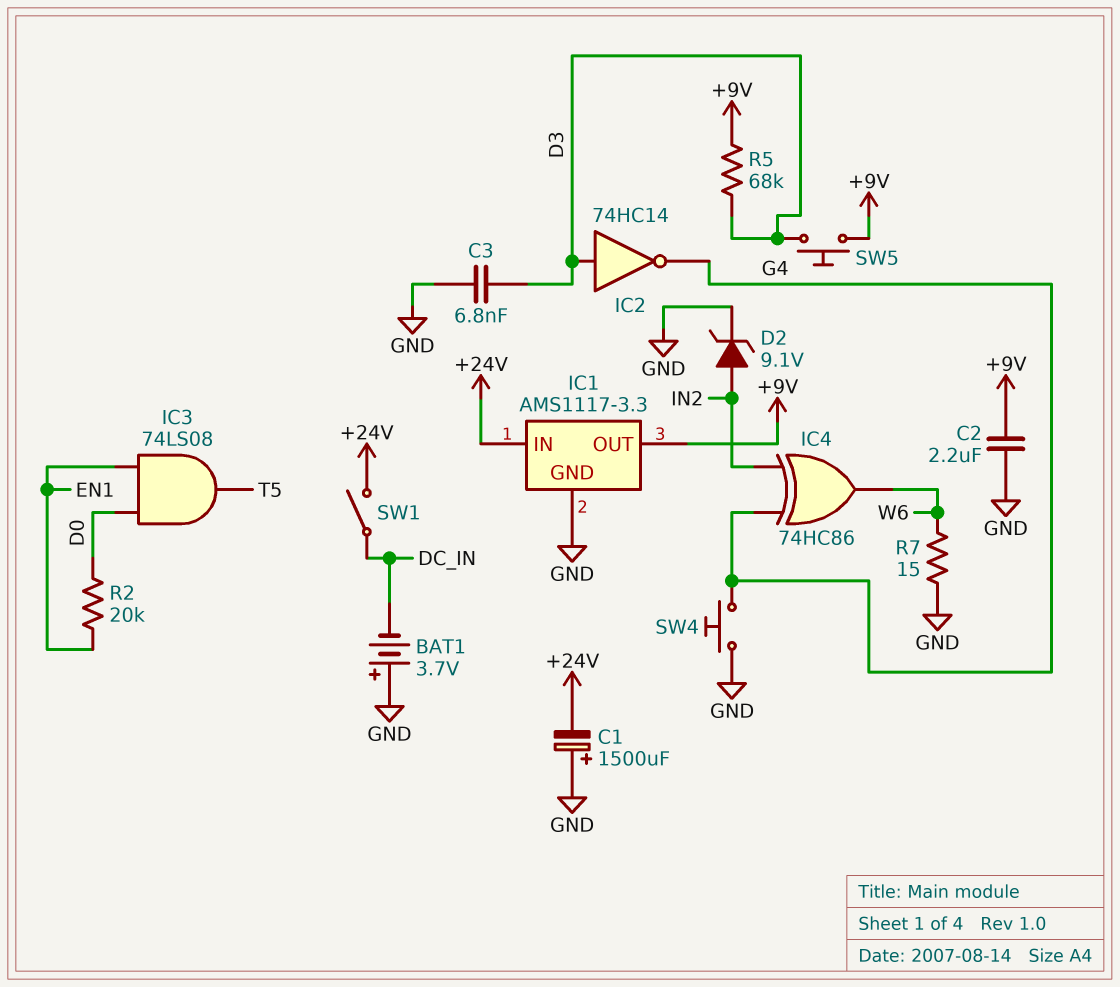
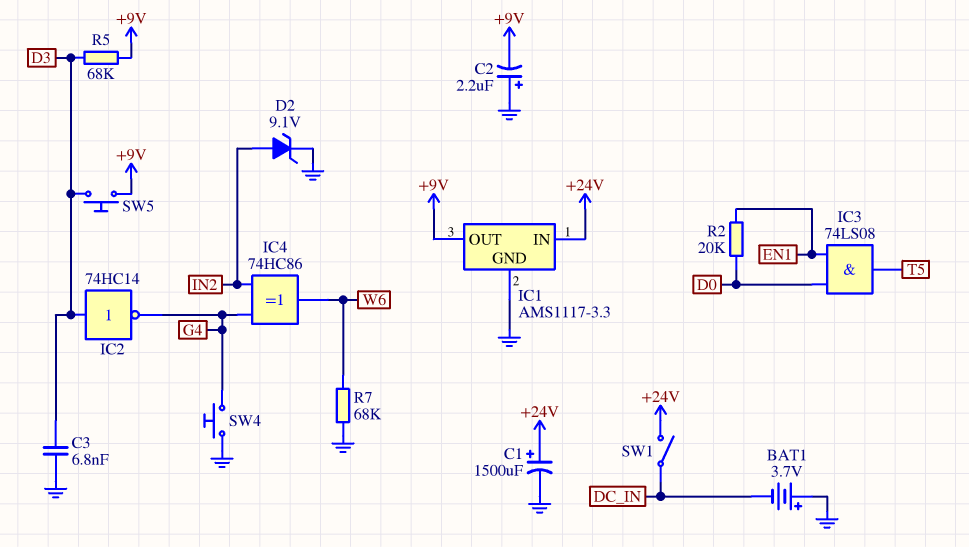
C1: 1500uF (plus GND, minus +24V) -> 1500uF (plus +24V, minus GND)
C2: 2.2uF (+9V, GND) -> 2.2uF (plus GND, minus +9V)
R7: 15 (GND, W6) -> 68k (GND, W6)

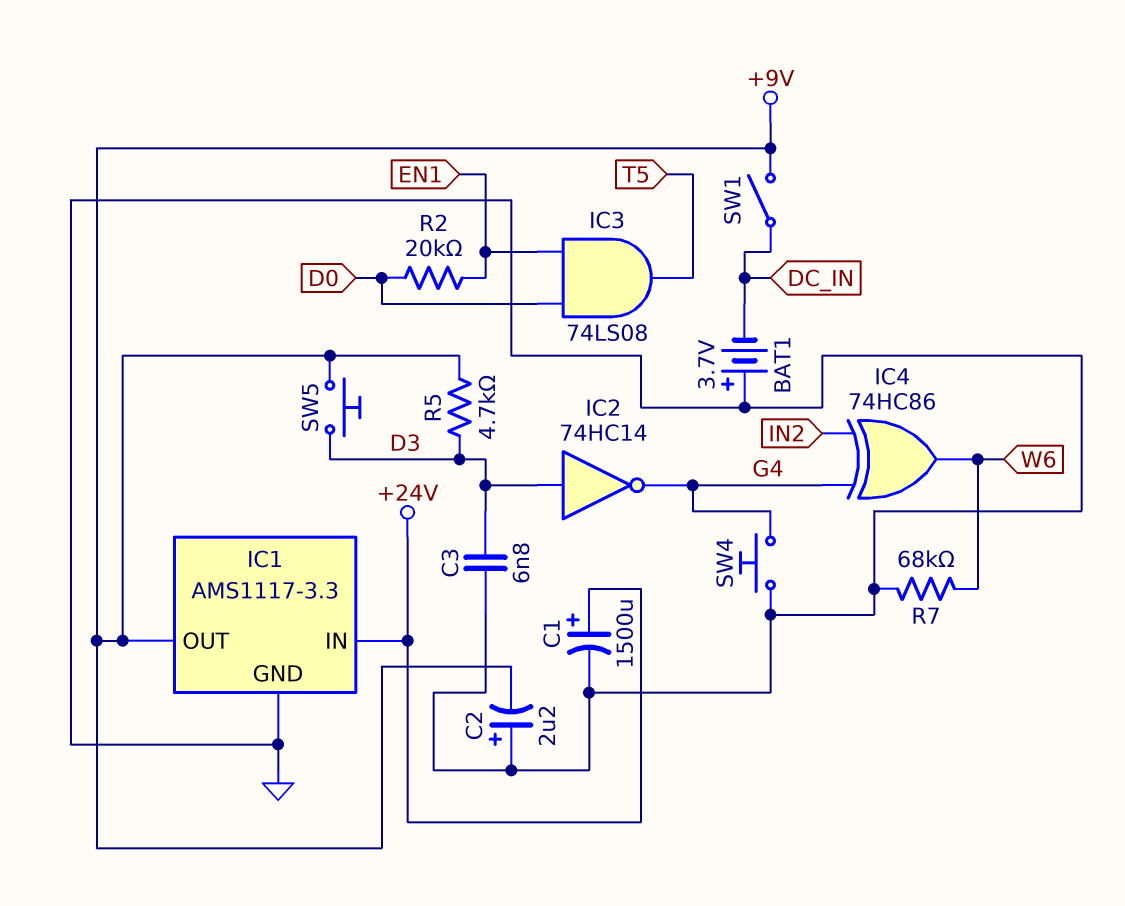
D2: zener 9.1V (A IN2, K GND) -> none
R5: 68k (+9V, D3) -> 4.7k (+9V, D3)
SW1: switch (+24V, DC_IN) -> switch (+9V, DC_IN)

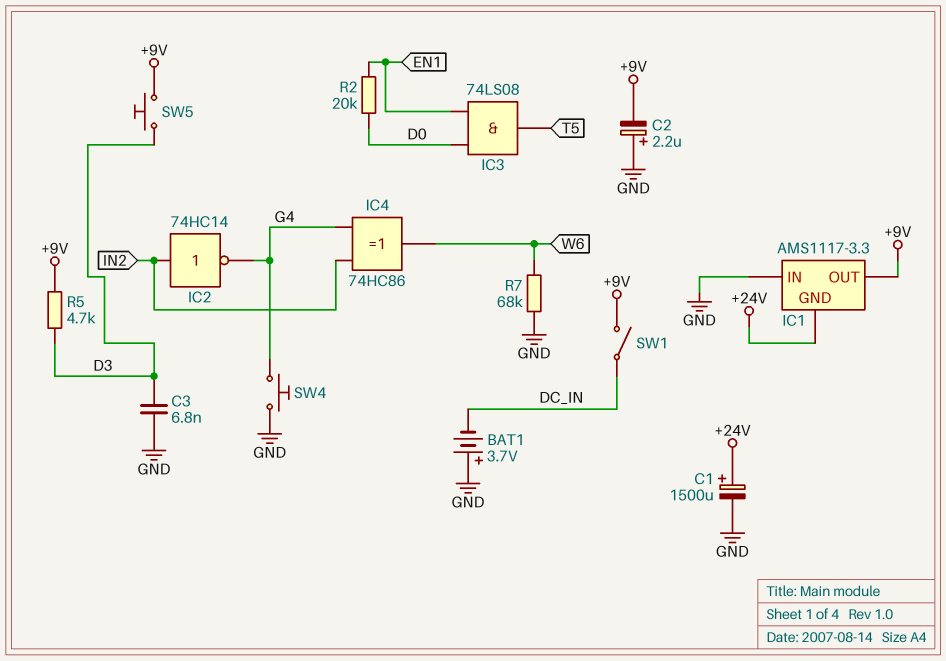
IC1 pin GND: GND -> +24V
IC1 pin IN: +24V -> GND
IC2: NOT 74HC14 (in D3, out G4) -> NOT 74HC14 (in IN2, out G4)

